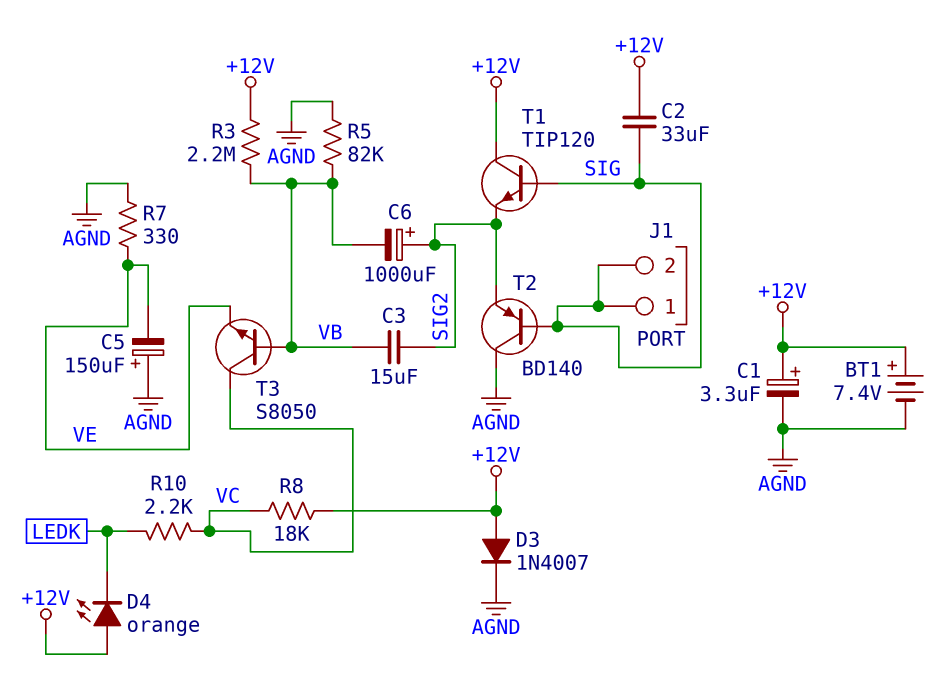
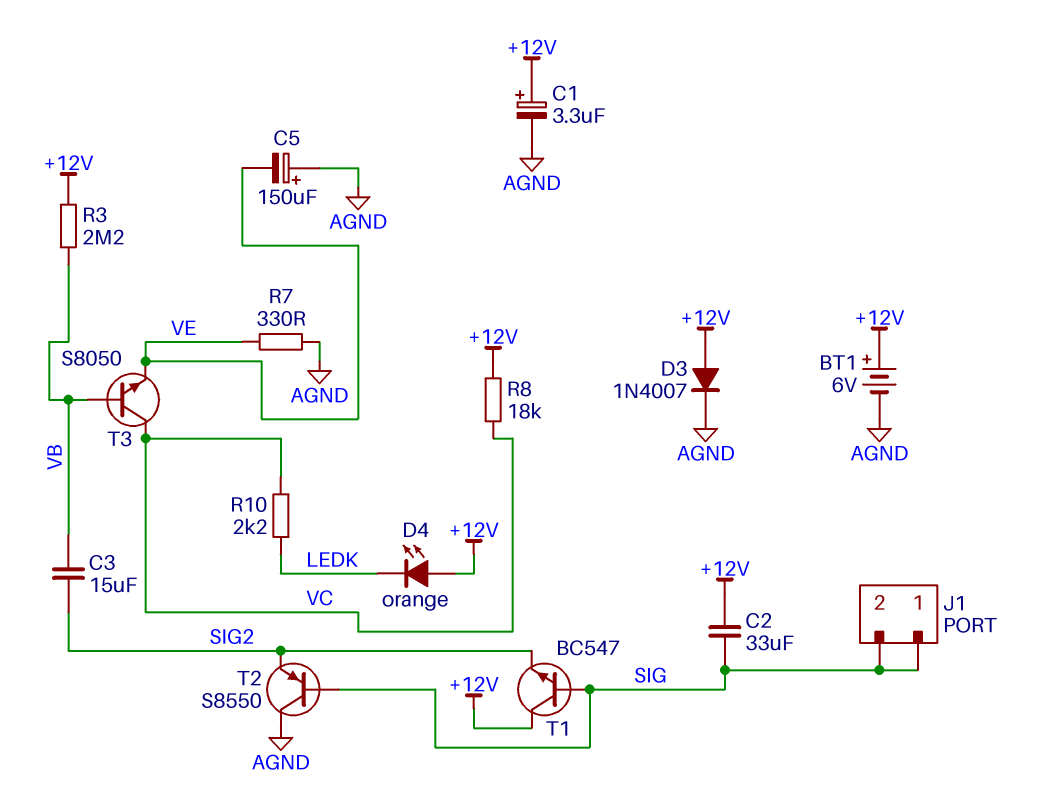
BT1: 7.4V (plus +12V, minus AGND) -> 6V (plus +12V, minus AGND)
C6: 1000uF (plus SIG2, minus VB) -> none
R5: 82k (AGND, VB) -> none
T1: NPN TIP120 (B SIG, C +12V, E SIG2) -> NPN BC547 (B SIG, C +12V, E SIG2)
T2: PNP BD140 (B SIG, C AGND, E SIG2) -> PNP S8550 (B SIG, C AGND, E SIG2)

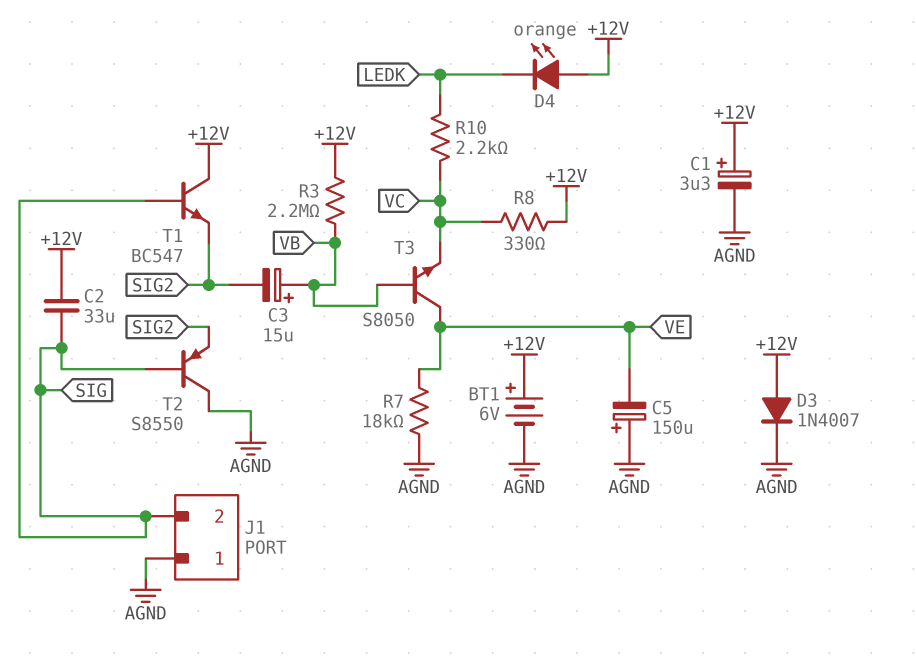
C3: 15uF (SIG2, VB) -> 15uF (plus VB, minus SIG2)
J1 pin 1: SIG -> AGND
R7: 330 (AGND, VE) -> 18k (AGND, VE)
R8: 18k (+12V, VC) -> 330 (+12V, VC)
T3: NPN S8050 (B VB, C VC, E VE) -> NPN S8050 (B VB, C VE, E VC)

